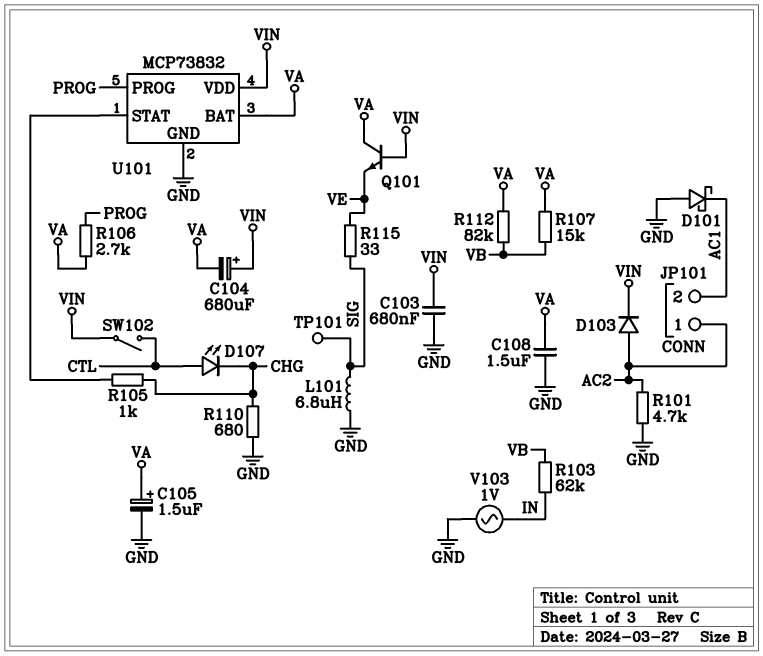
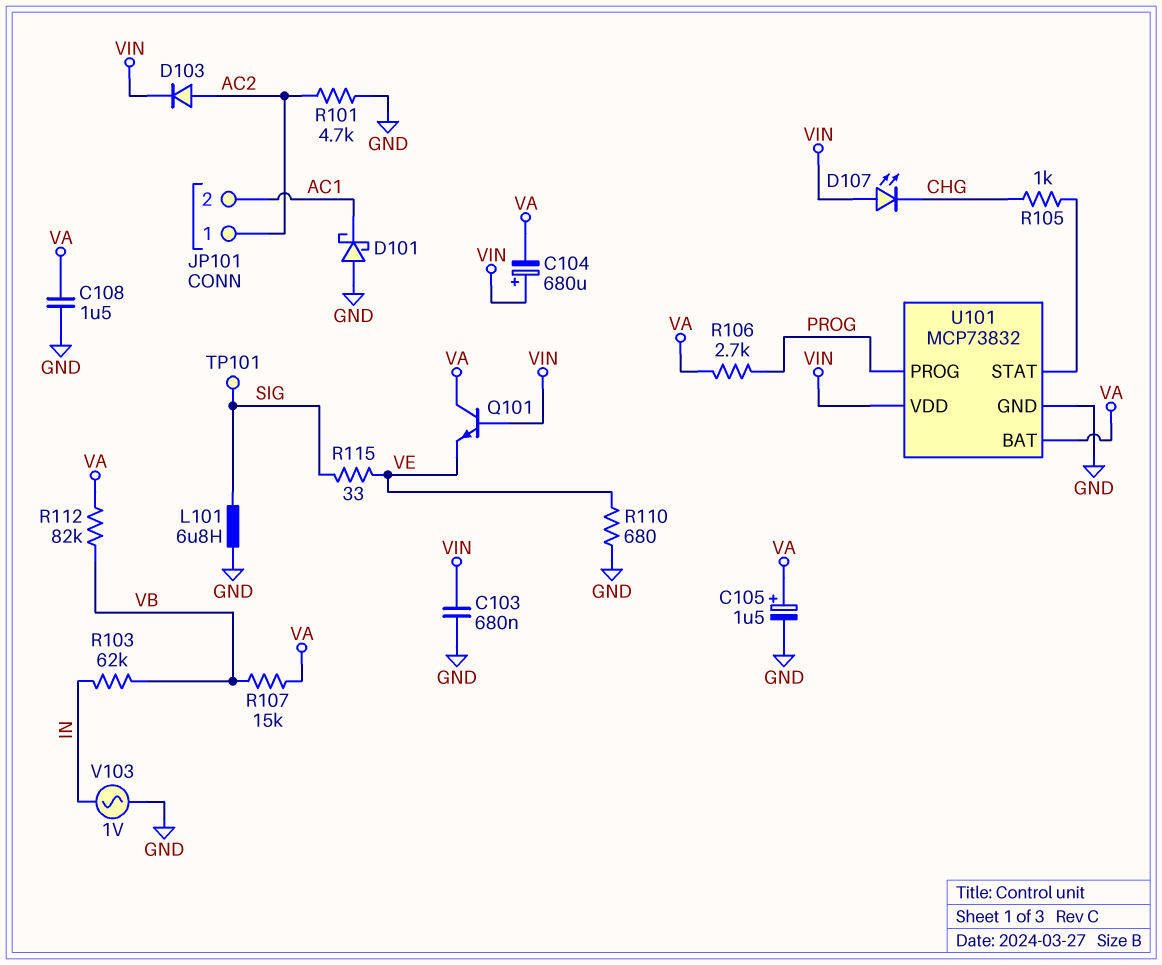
D107: LED (A CTL, K CHG) -> LED (A VIN, K CHG)
R110: 680 (CHG, GND) -> 680 (GND, VE)
SW102: switch (CTL, VIN) -> none

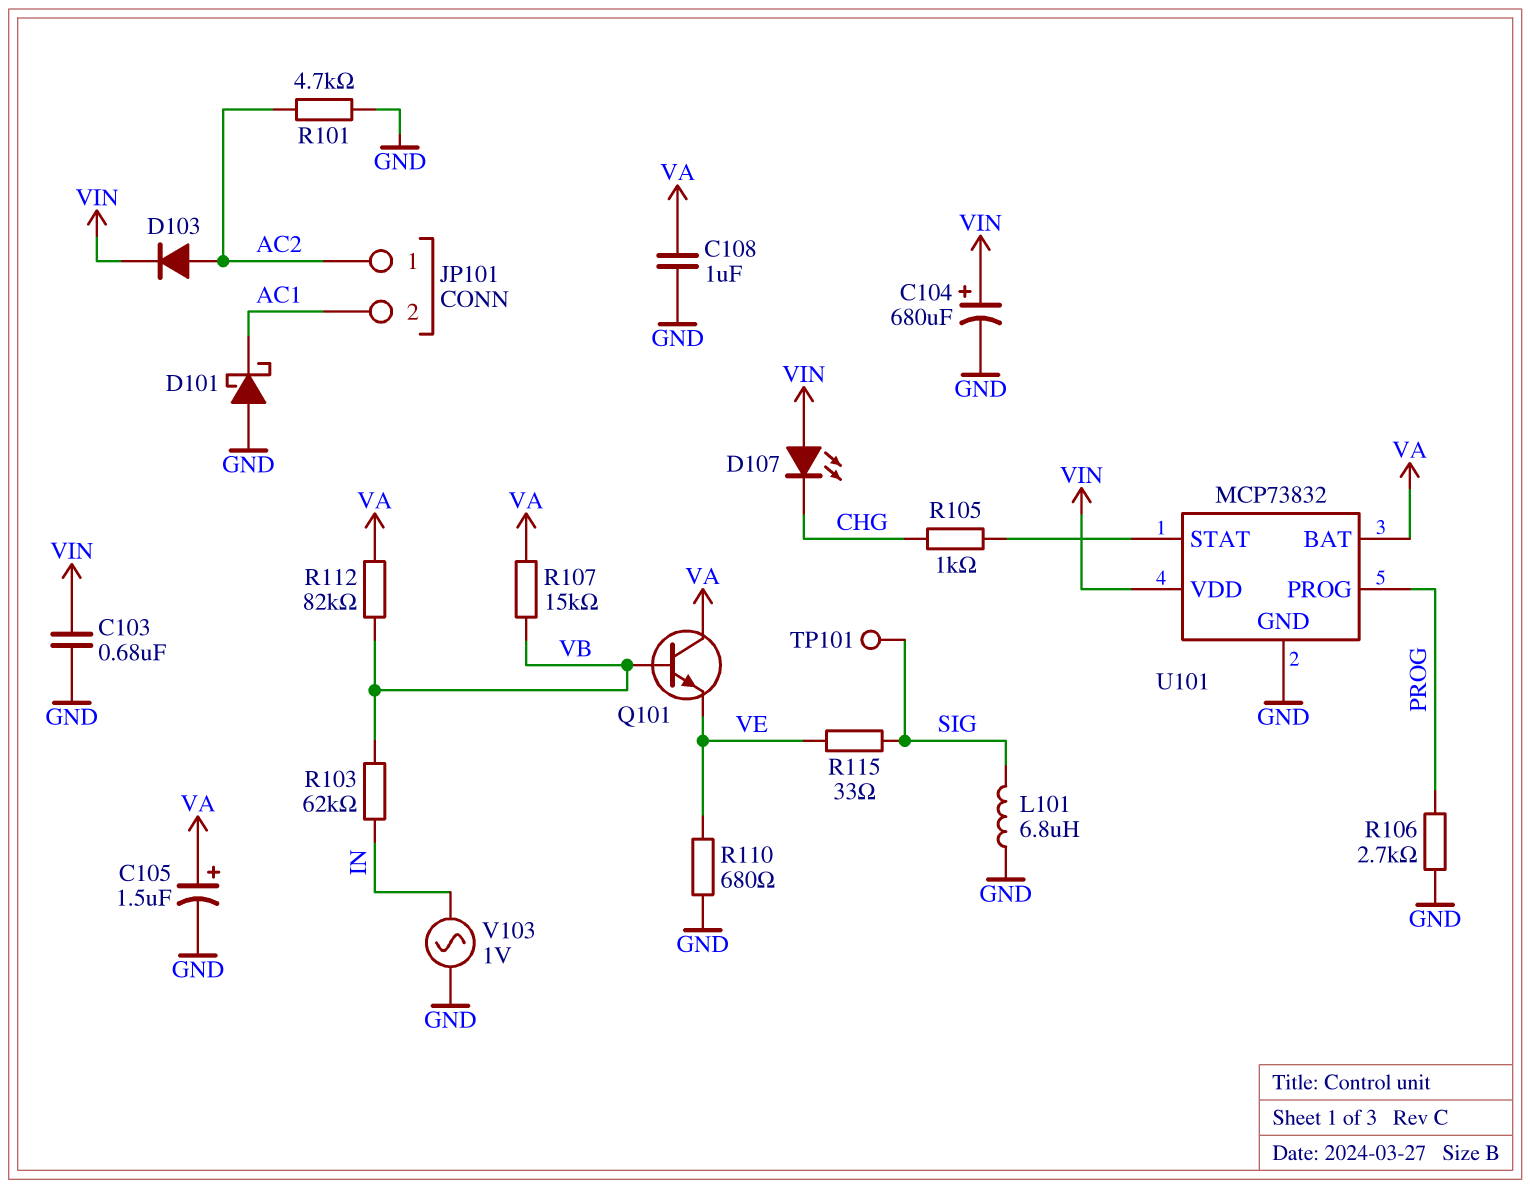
C104: 680uF (plus VIN, minus VA) -> 680uF (plus VIN, minus GND)
C108: 1.5uF (GND, VA) -> 1uF (GND, VA)
Q101: NPN (B VIN, C VA, E VE) -> NPN (B VB, C VA, E VE)
R106: 2.7k (PROG, VA) -> 2.7k (GND, PROG)

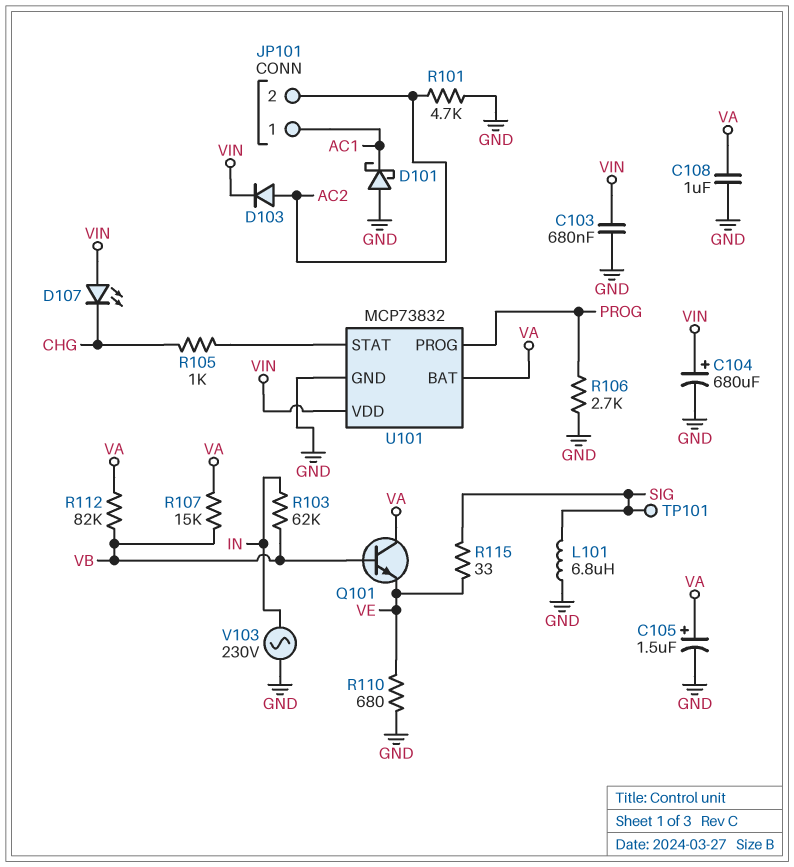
JP101 pin 1: AC2 -> AC1
JP101 pin 2: AC1 -> AC2
V103: AC 1V (GND, IN) -> AC 230V (GND, IN)

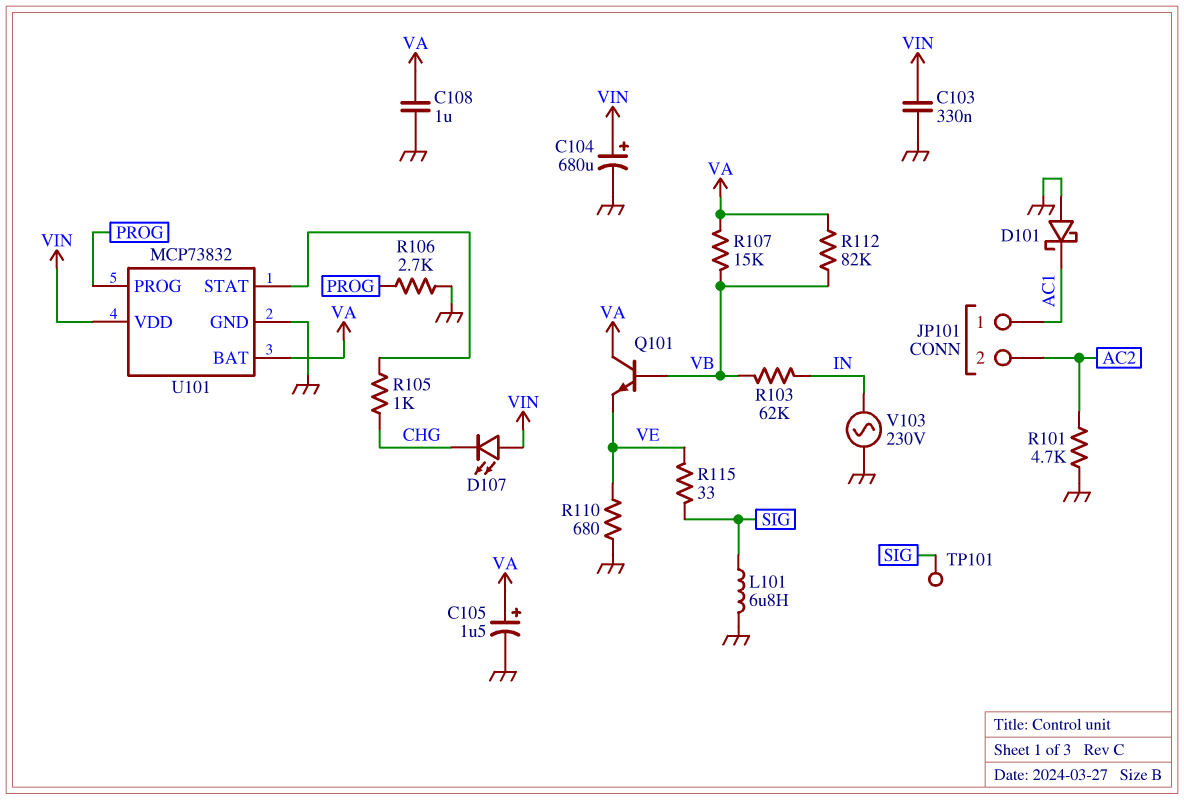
C103: 680nF (GND, VIN) -> 330nF (GND, VIN)
D103: diode (A AC2, K VIN) -> none

